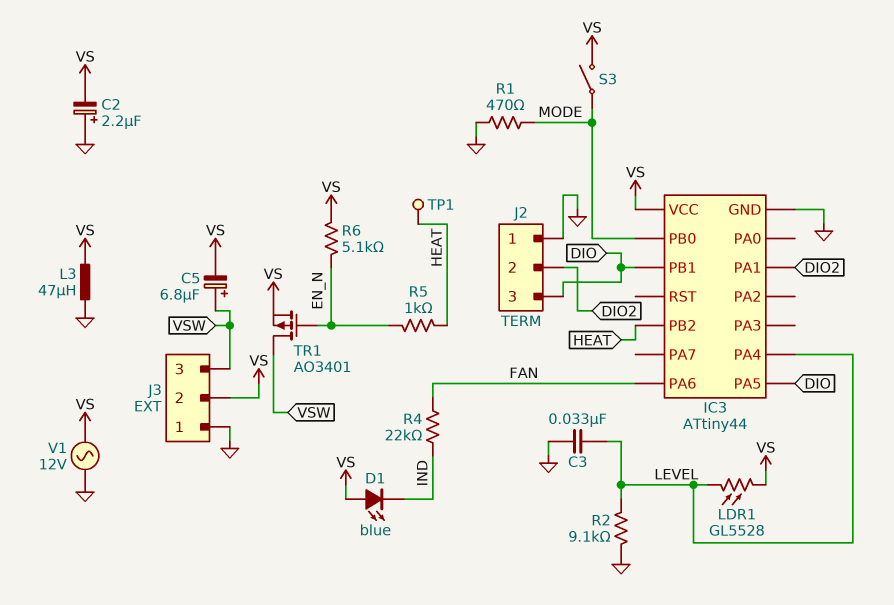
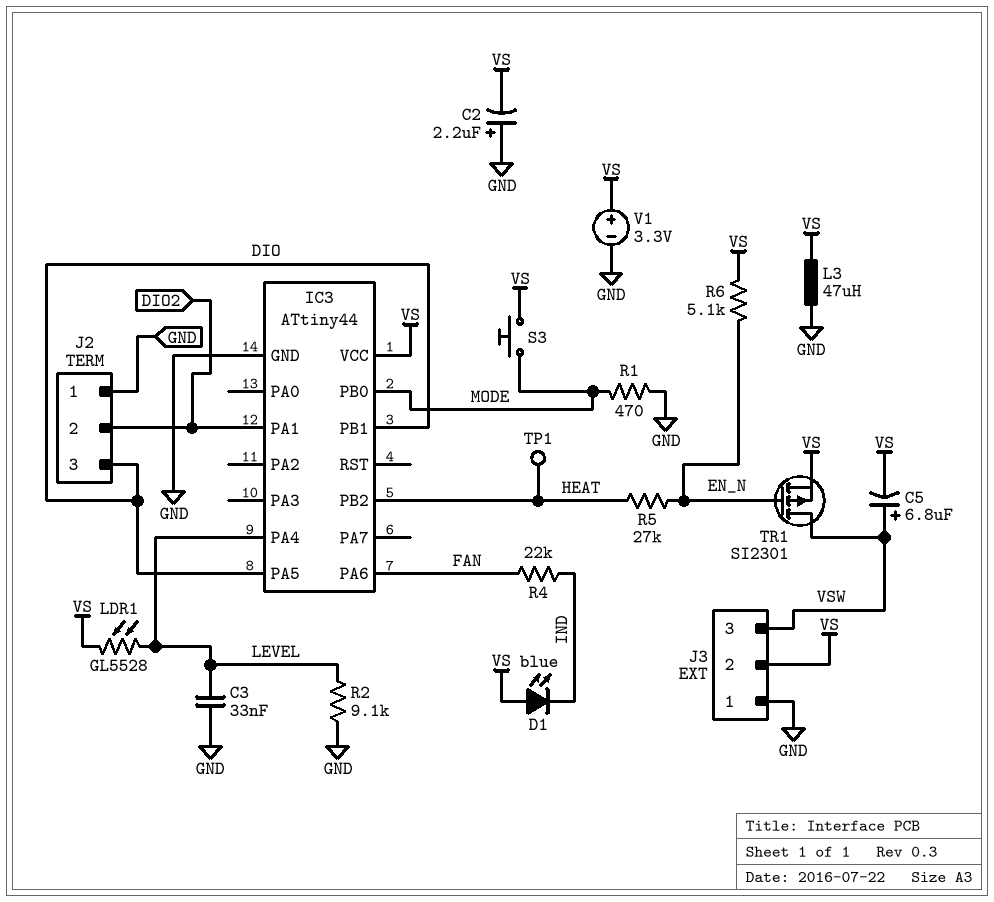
R5: 1k (EN_N, HEAT) -> 27k (EN_N, HEAT)
S3: switch (MODE, VS) -> button (MODE, VS)
TR1: PMOS AO3401 (G EN_N, D VSW, S VS) -> PMOS SI2301 (G EN_N, D VSW, S VS)
V1: AC 12V (GND, VS) -> 3.3V (plus VS, minus GND)

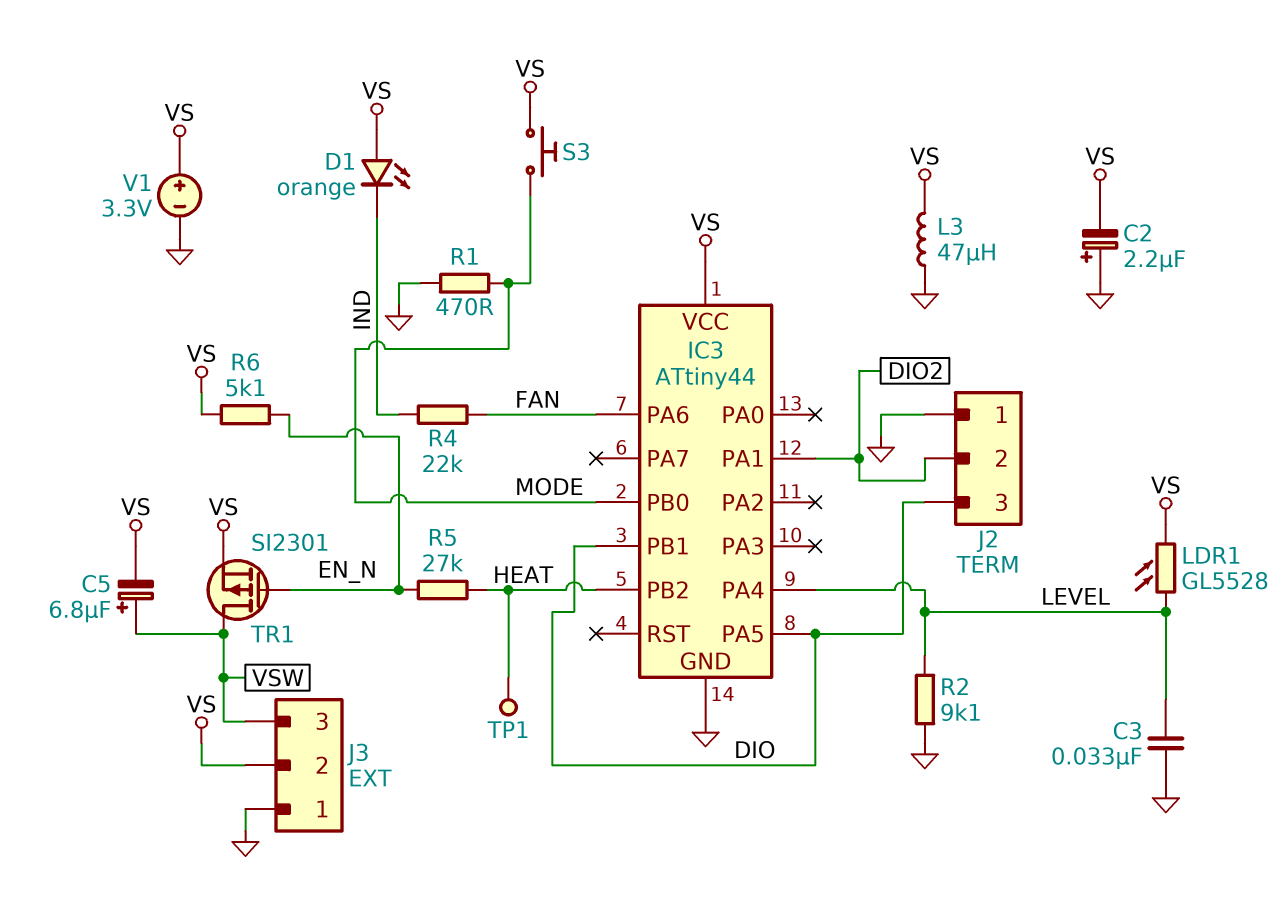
D1: LED blue (A VS, K IND) -> LED orange (A VS, K IND)

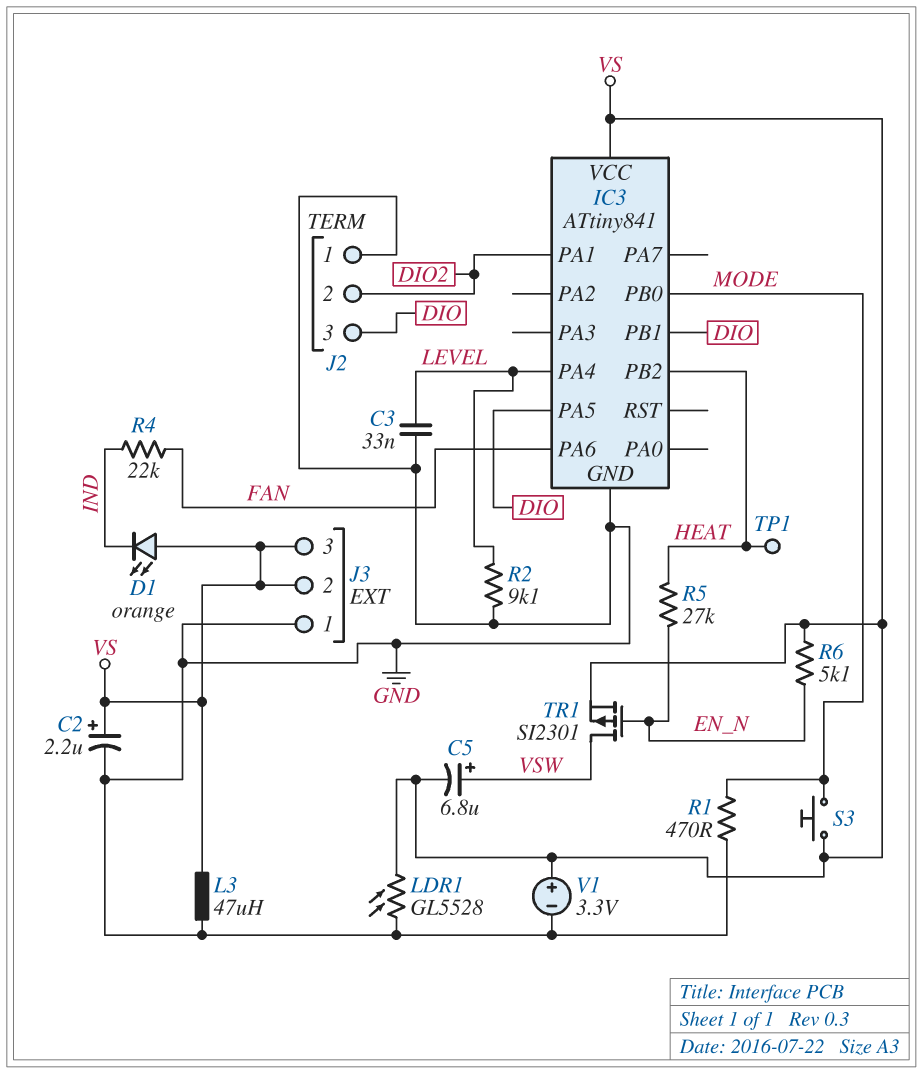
C2: 2.2uF (plus GND, minus VS) -> 2.2uF (plus VS, minus GND)
IC3: ATtiny44 -> ATtiny841
J3 pin 3: VSW -> VS
LDR1: GL5528 (LEVEL, VS) -> GL5528 (GND, VS)

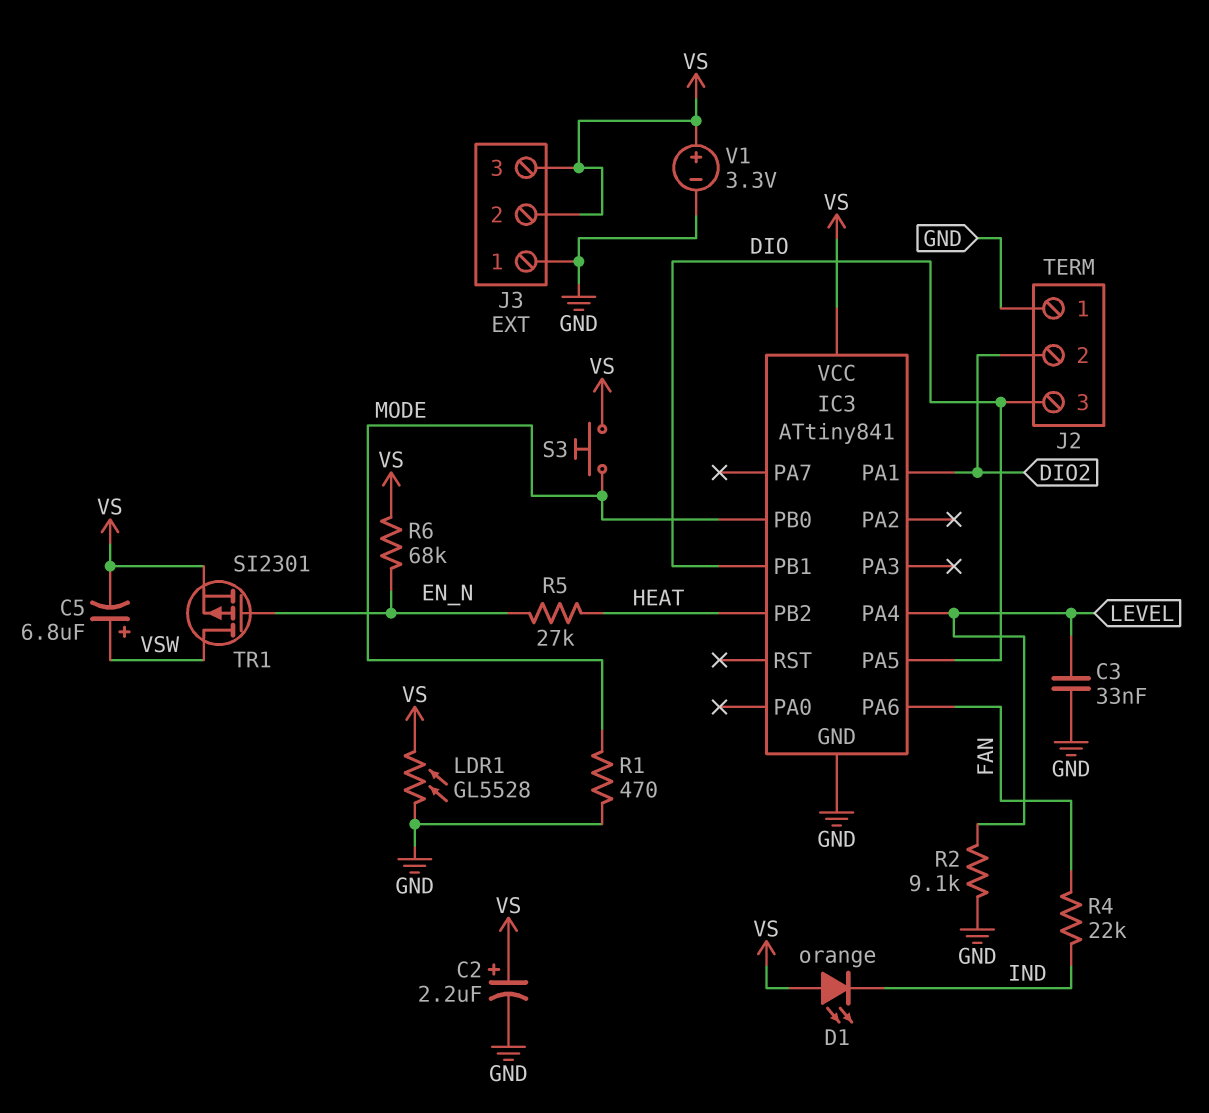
L3: 47uH (GND, VS) -> none
R6: 5.1k (EN_N, VS) -> 68k (EN_N, VS)
TP1: test point (HEAT) -> none

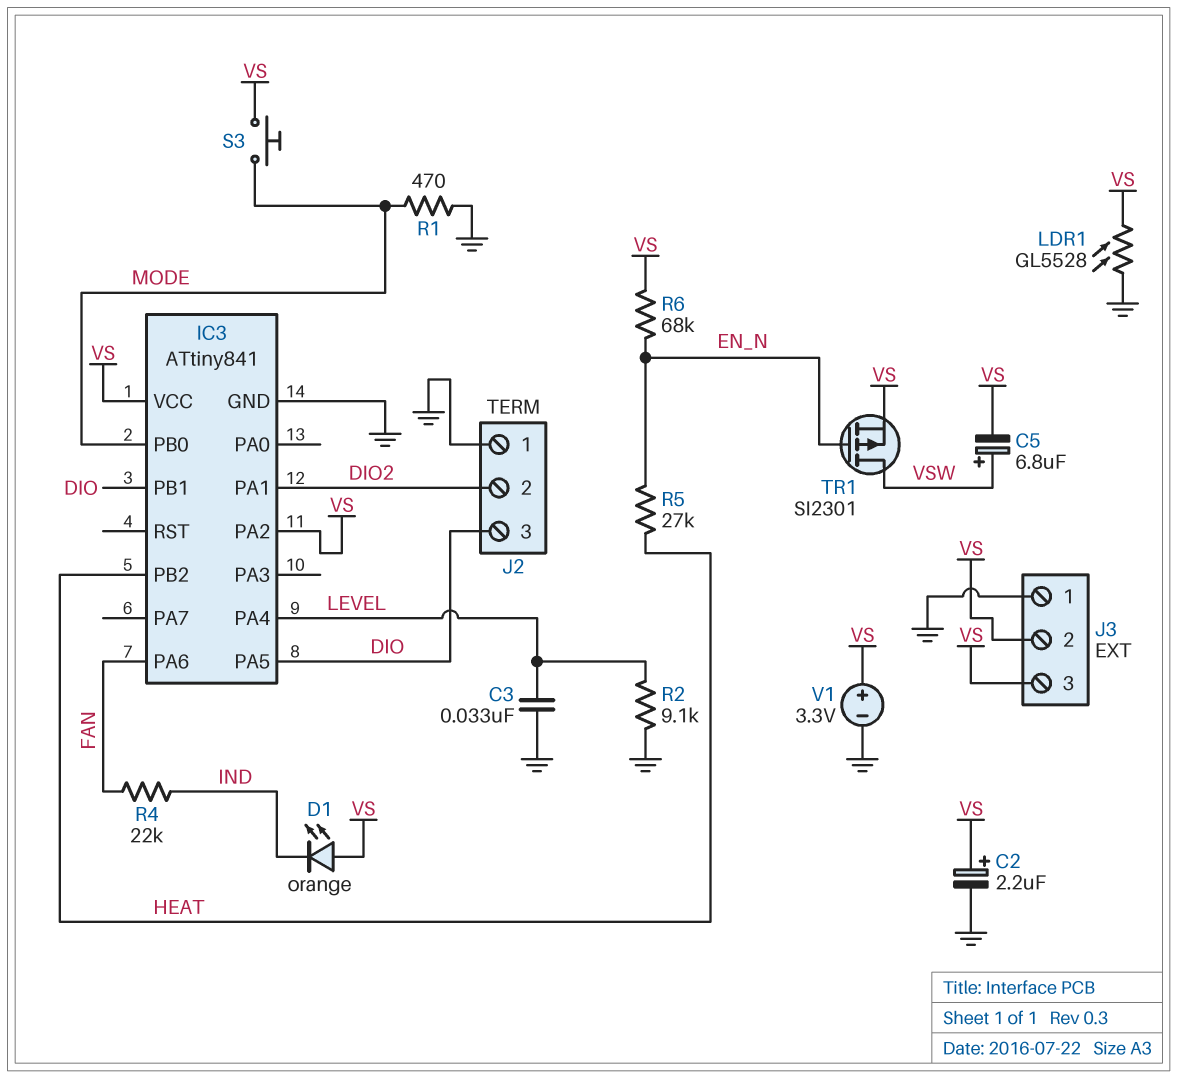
IC3 pin PA2: none -> VS

